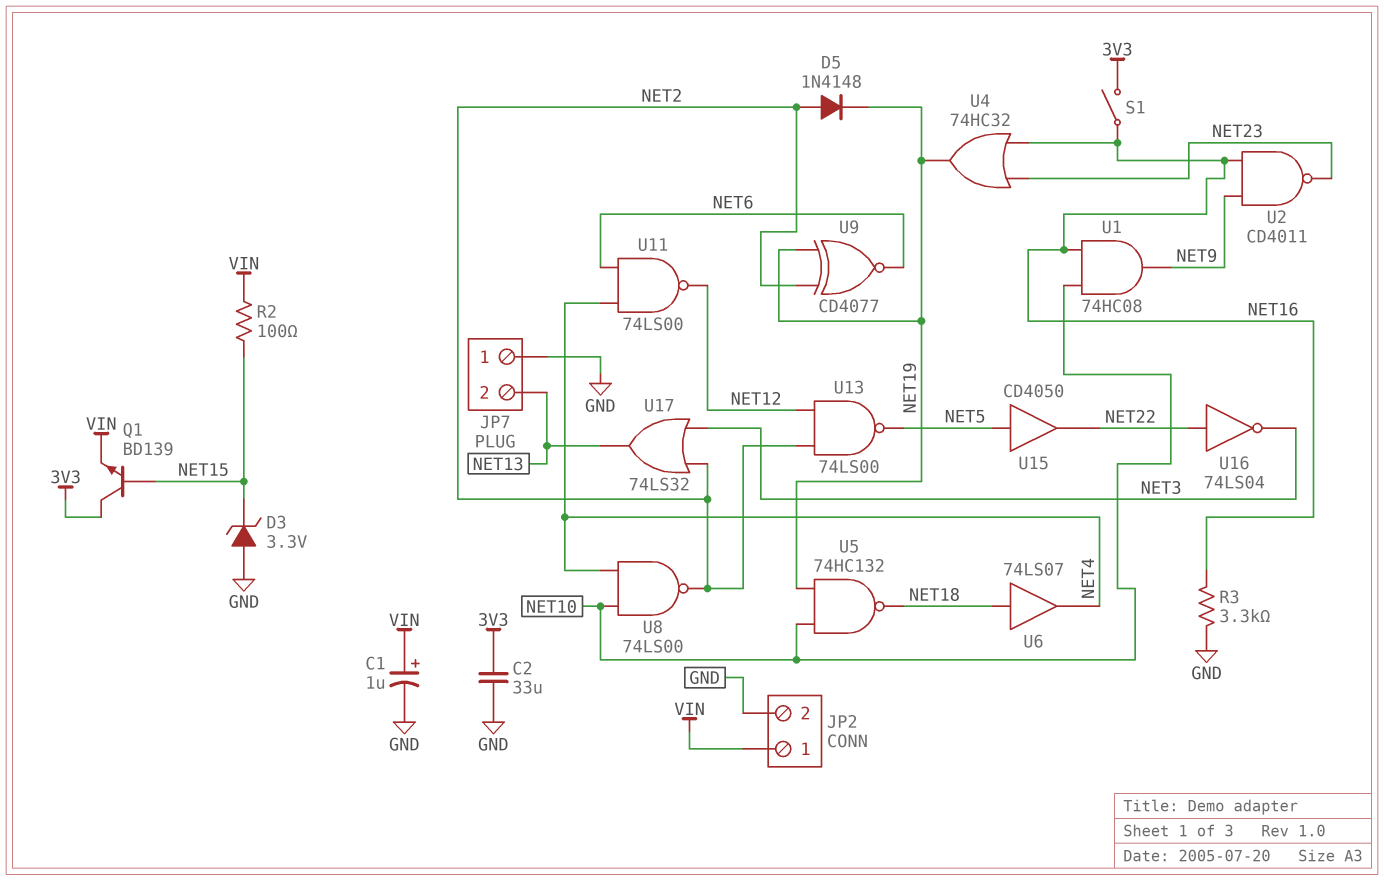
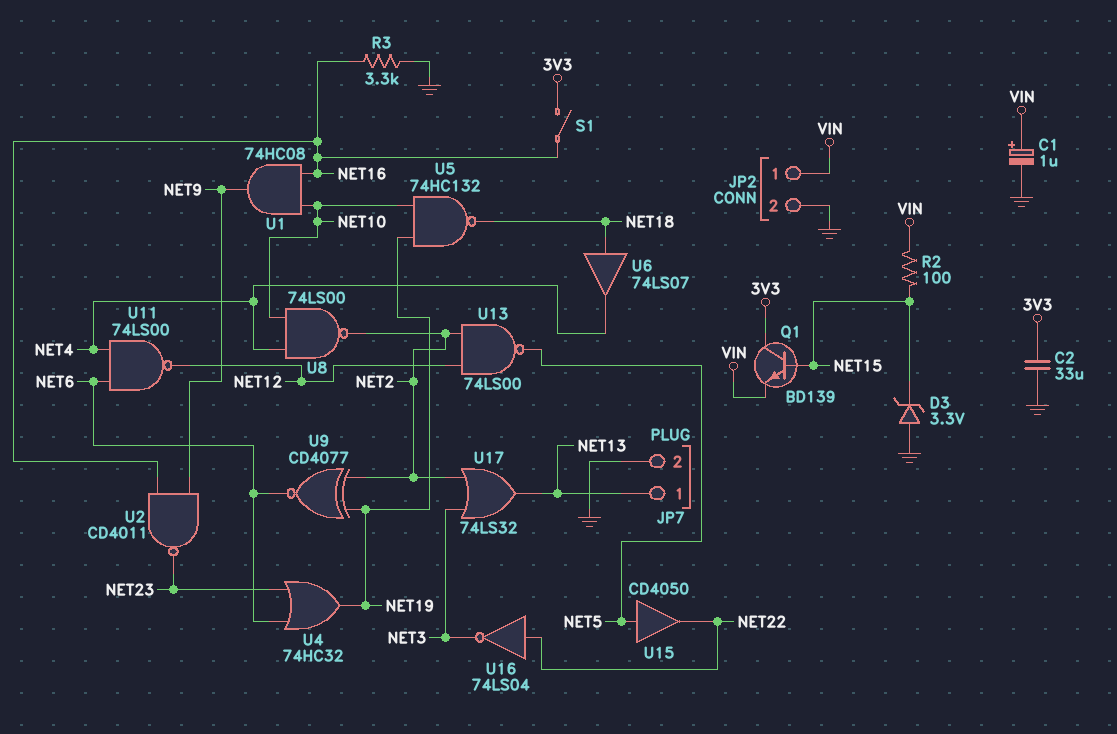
D5: diode 1N4148 (A NET2, K NET19) -> none
JP7 pin 1: GND -> NET13
JP7 pin 2: NET13 -> GND
U4: OR 74HC32 (in NET16, in NET23, out NET19) -> OR 74HC32 (in NET6, in NET23, out NET19)

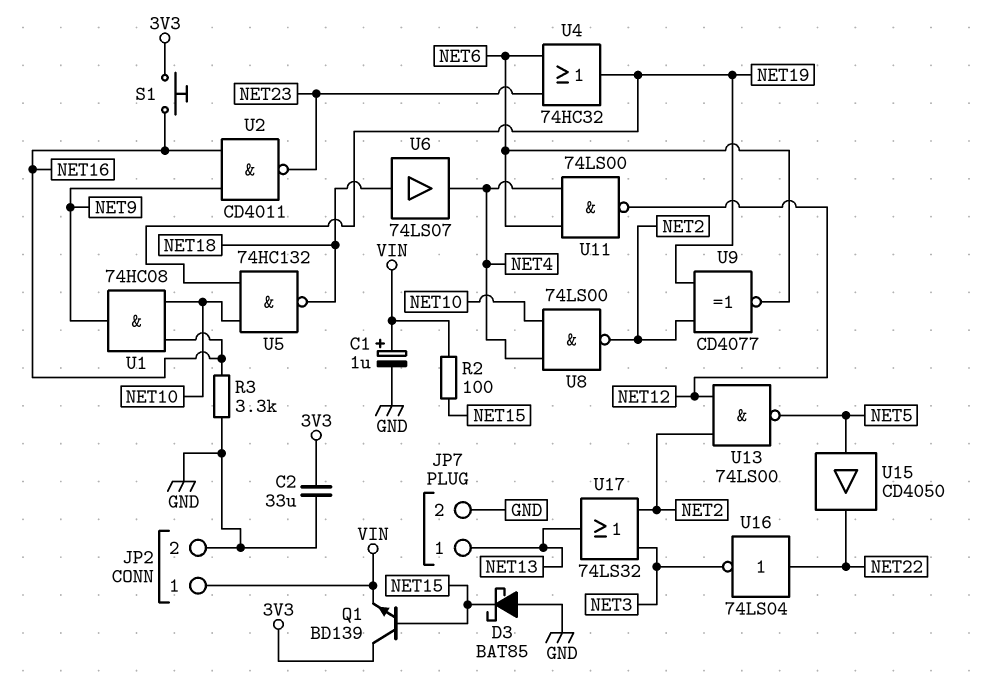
D3: zener 3.3V (A GND, K NET15) -> schottky BAT85 (A GND, K NET15)
S1: switch (3V3, NET16) -> button (3V3, NET16)

